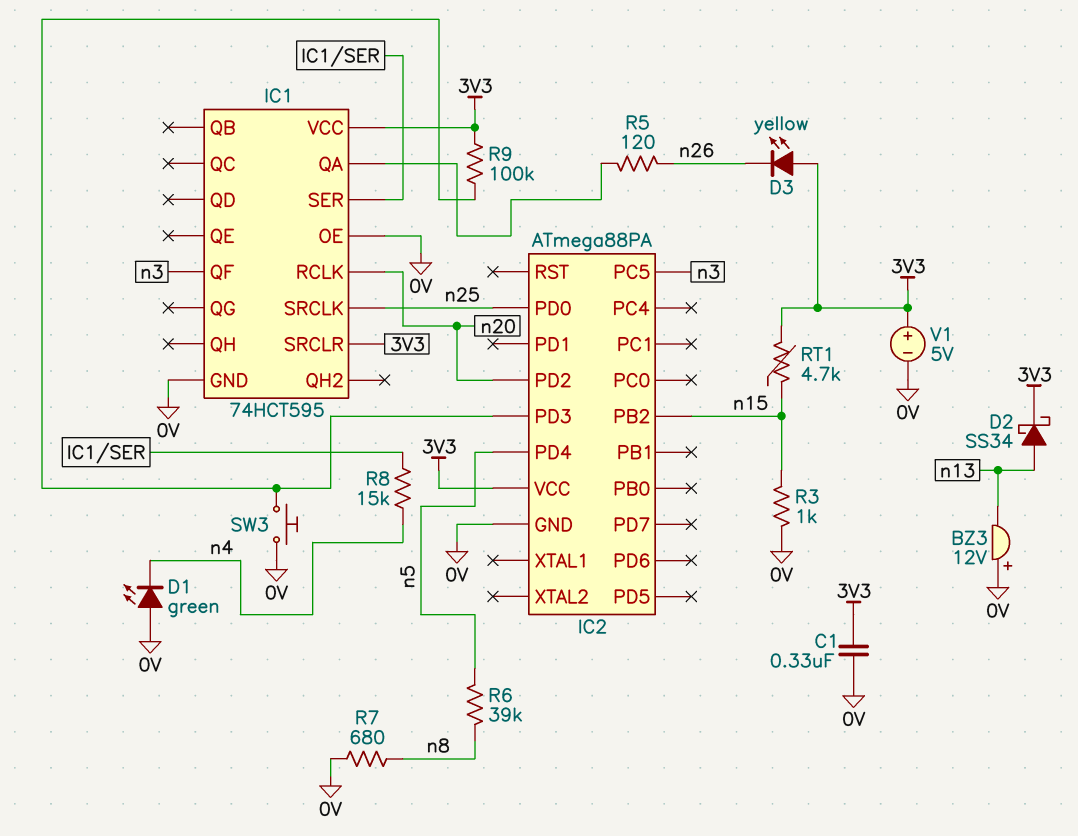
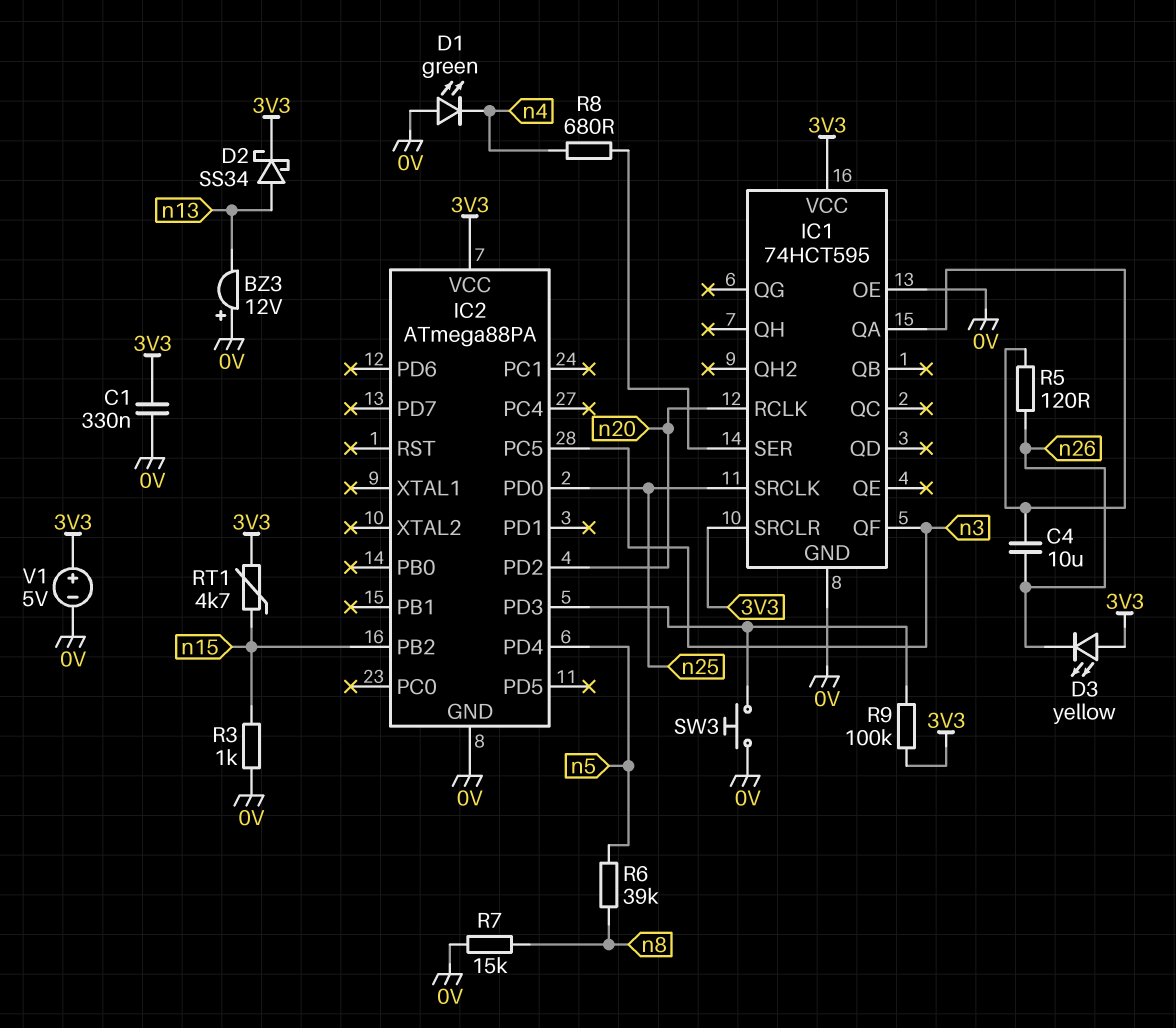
C4: none -> 10uF (IC1/QA, n26)
R7: 680 (0V, n8) -> 15k (0V, n8)
R8: 15k (IC1/SER, n4) -> 680 (IC1/SER, n4)

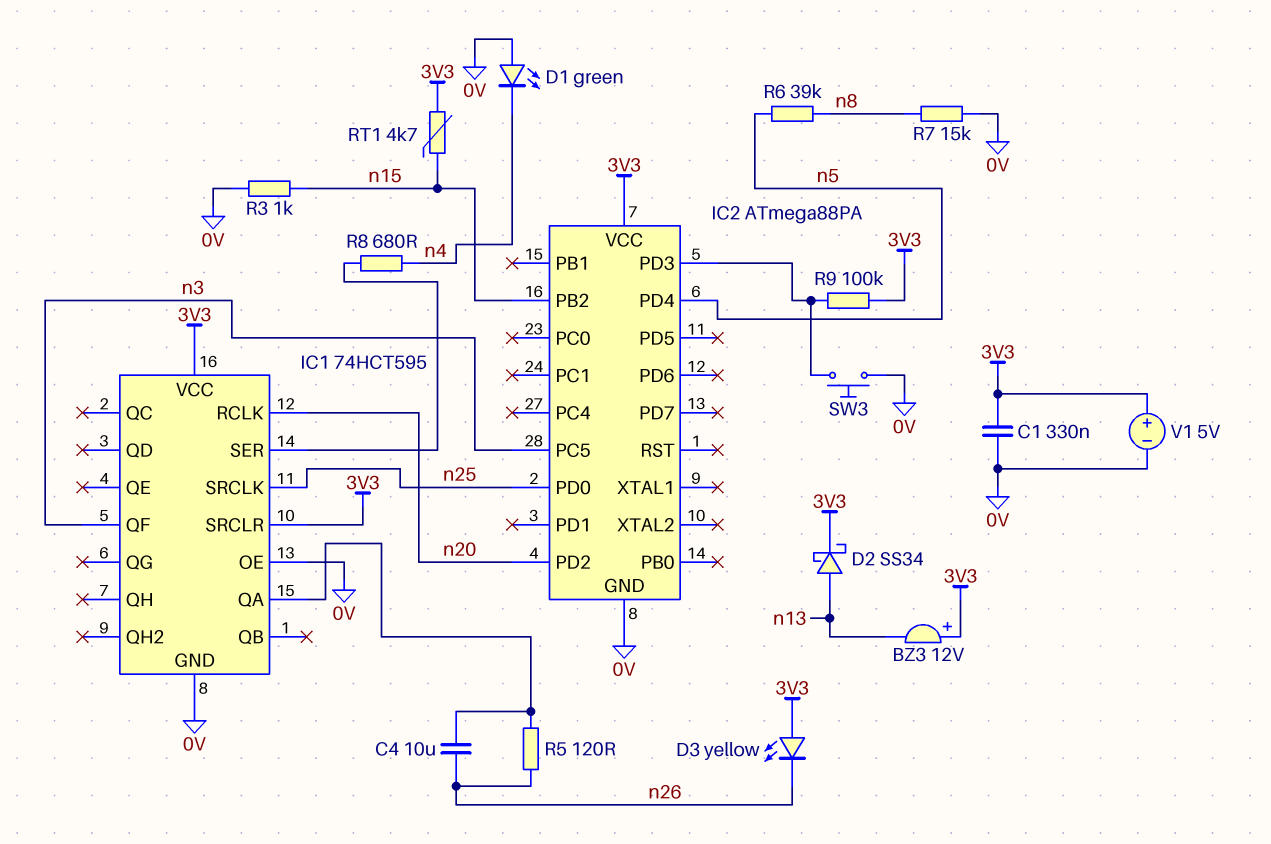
BZ3: buzzer 12V (plus 0V, minus n13) -> buzzer 12V (plus 3V3, minus n13)

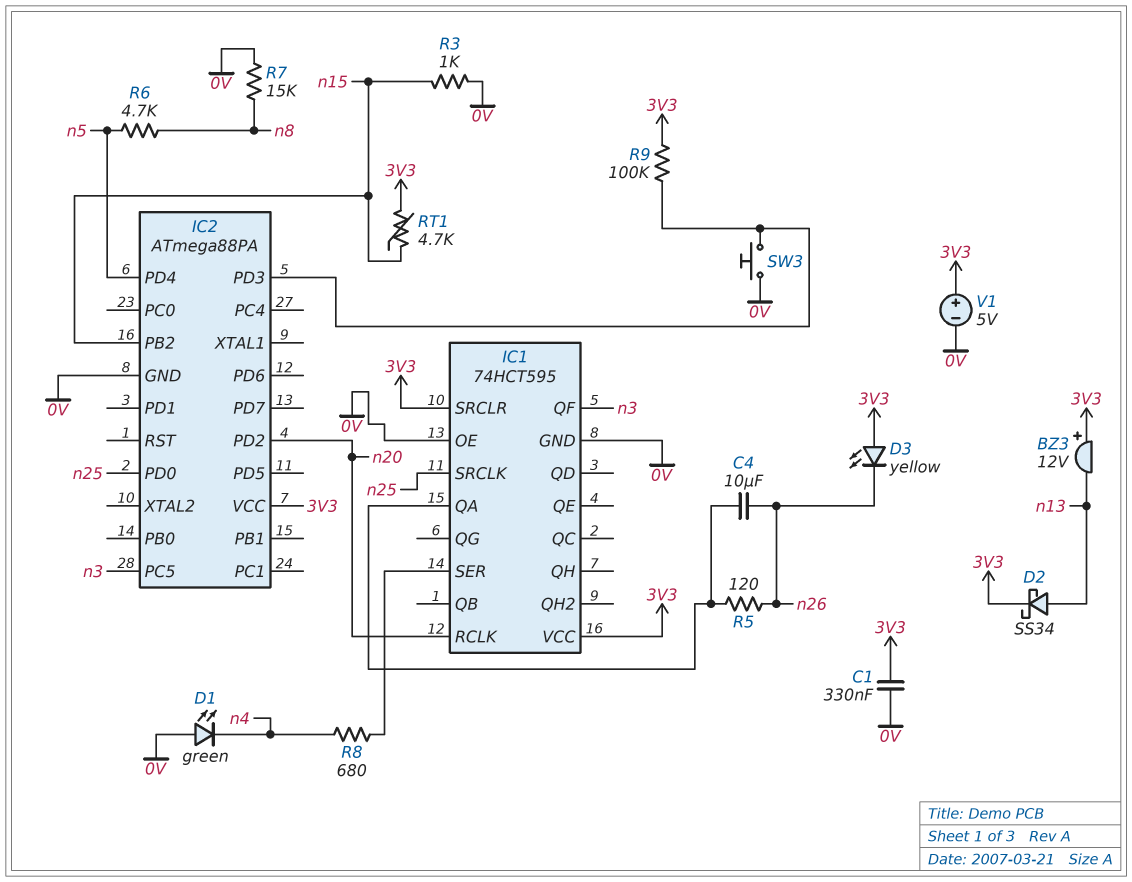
R6: 39k (n5, n8) -> 4.7k (n5, n8)

